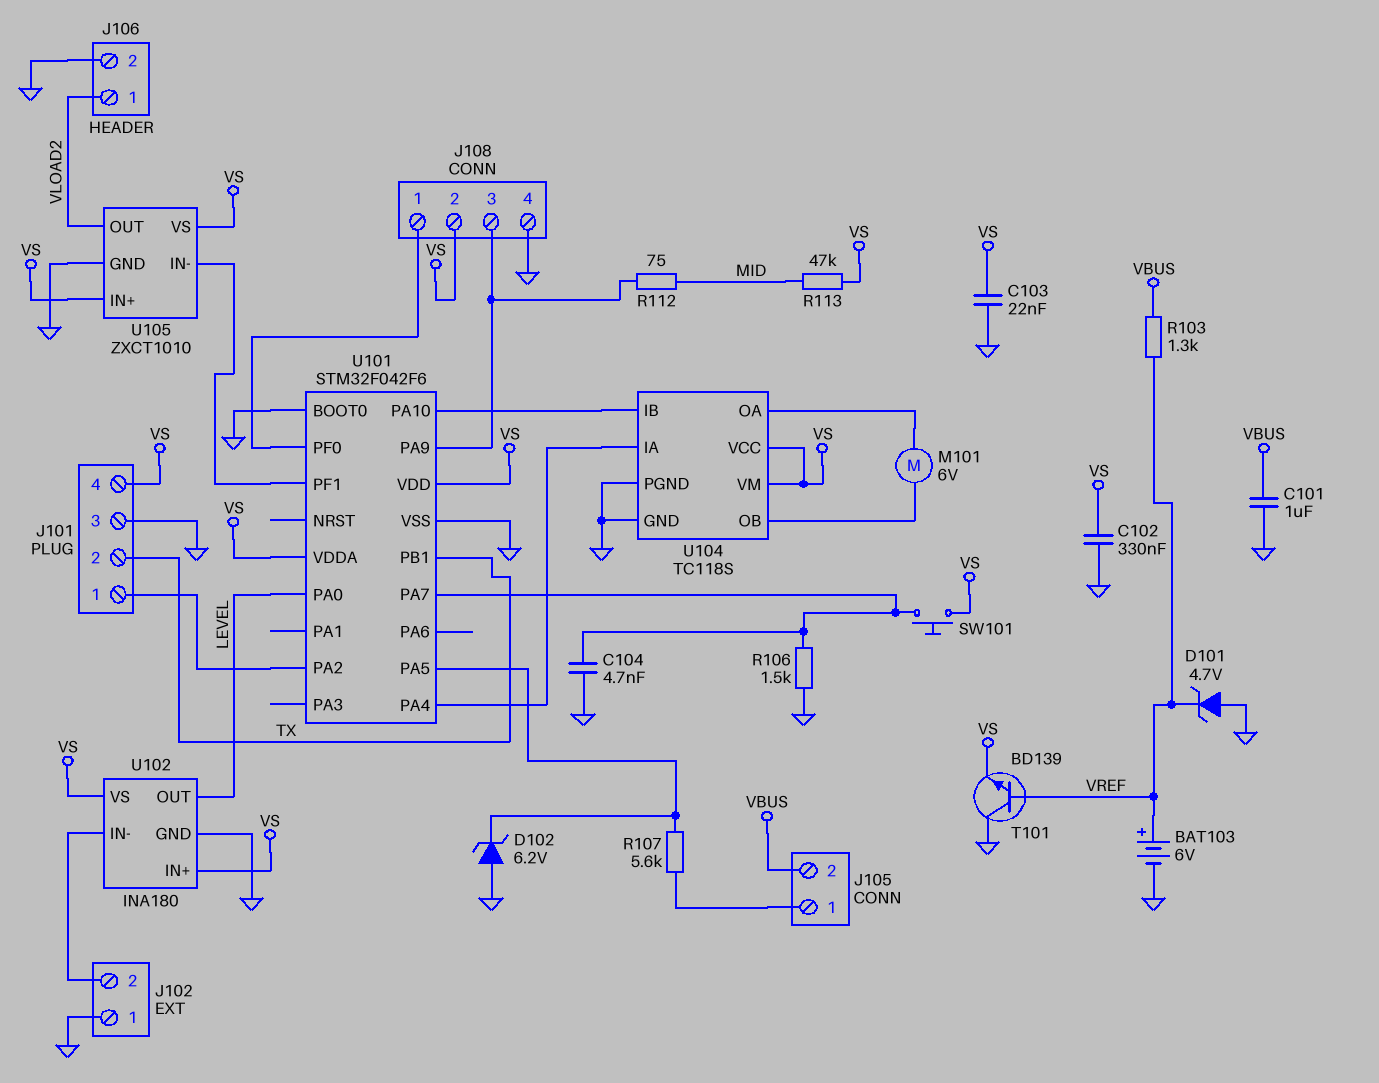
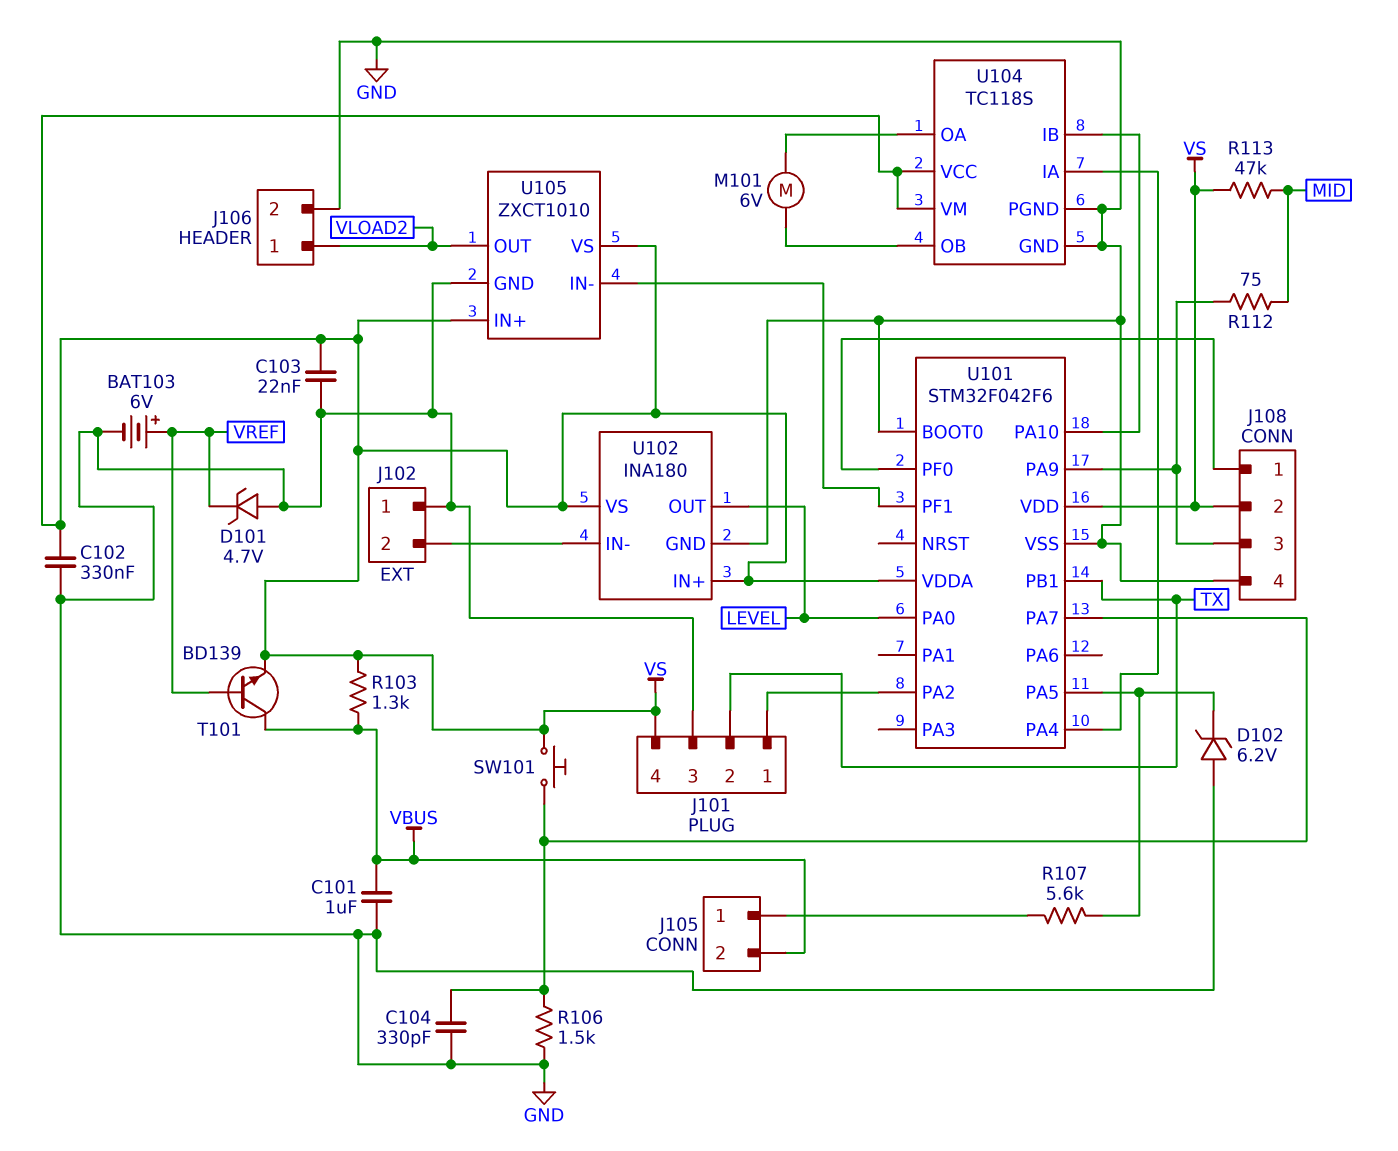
C104: 4.7nF (GND, U101/PA7) -> 330pF (GND, U101/PA7)
R103: 1.3k (VBUS, VREF) -> 1.3k (VBUS, VS)
T101: NPN BD139 (B VREF, C GND, E VS) -> NPN BD139 (B VREF, C VBUS, E VS)

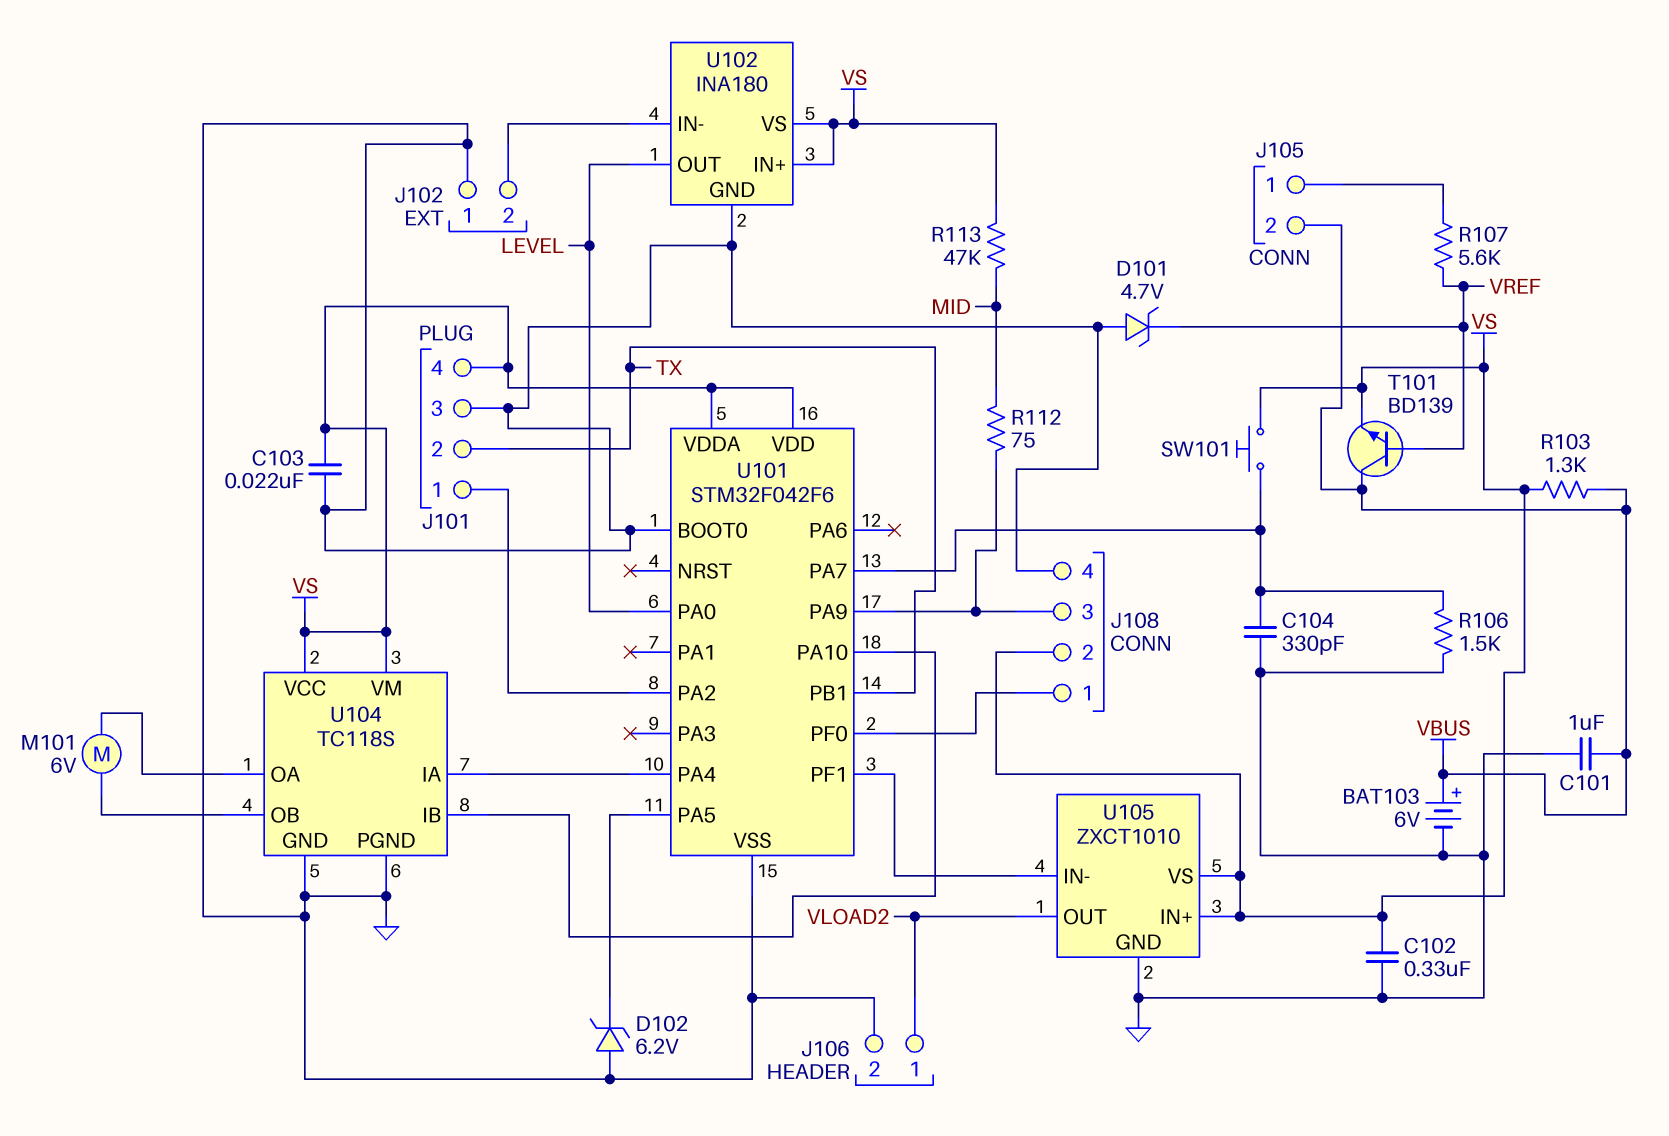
BAT103: 6V (plus VREF, minus GND) -> 6V (plus VBUS, minus GND)
R107: 5.6k (J105/1, U101/PA5) -> 5.6k (J105/1, VREF)

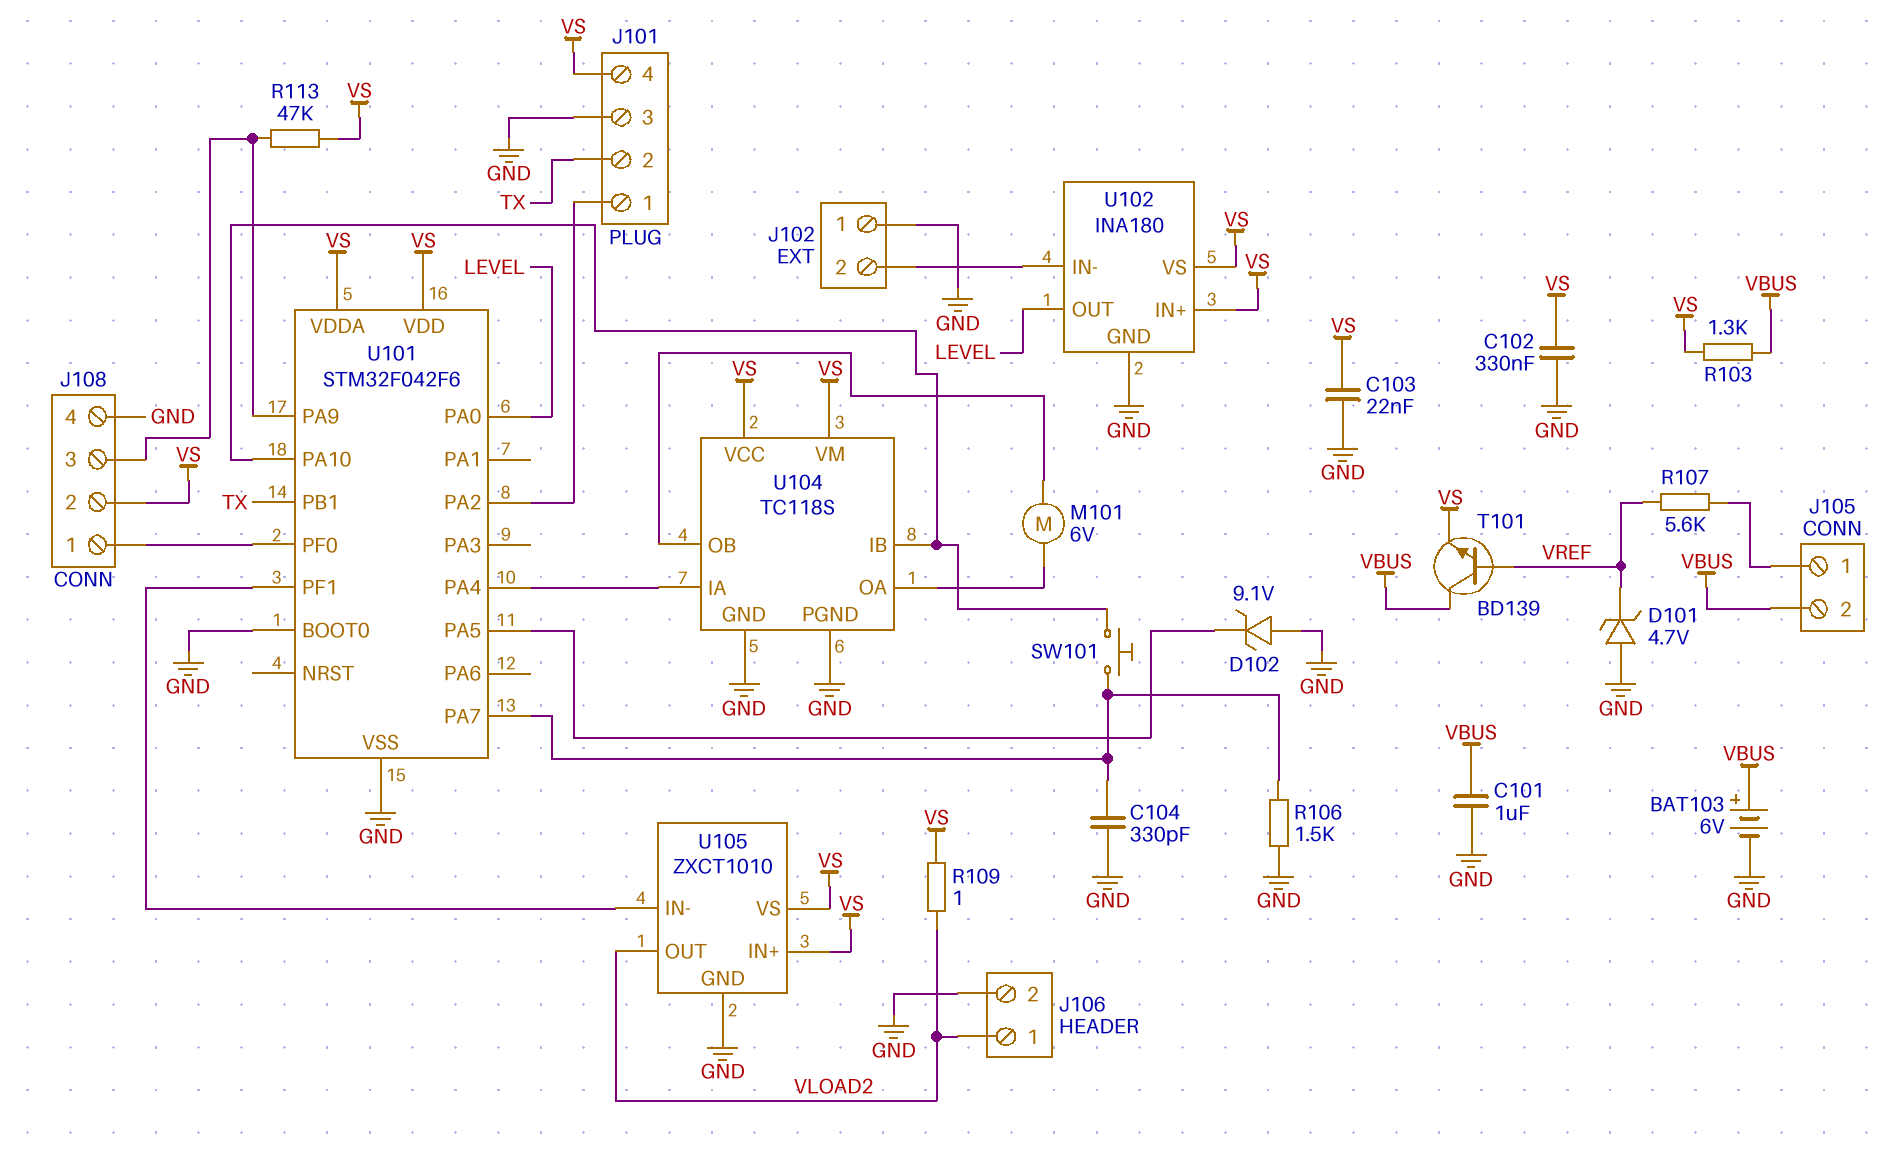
D102: zener 6.2V (A GND, K U101/PA5) -> zener 9.1V (A GND, K U101/PA5)
R109: none -> 1 (VLOAD2, VS)
R112: 75 (J108/3, MID) -> none
R113: 47k (MID, VS) -> 47k (J108/3, VS)
SW101: button (U101/PA7, VS) -> button (U101/PA7, U101/PA10)

